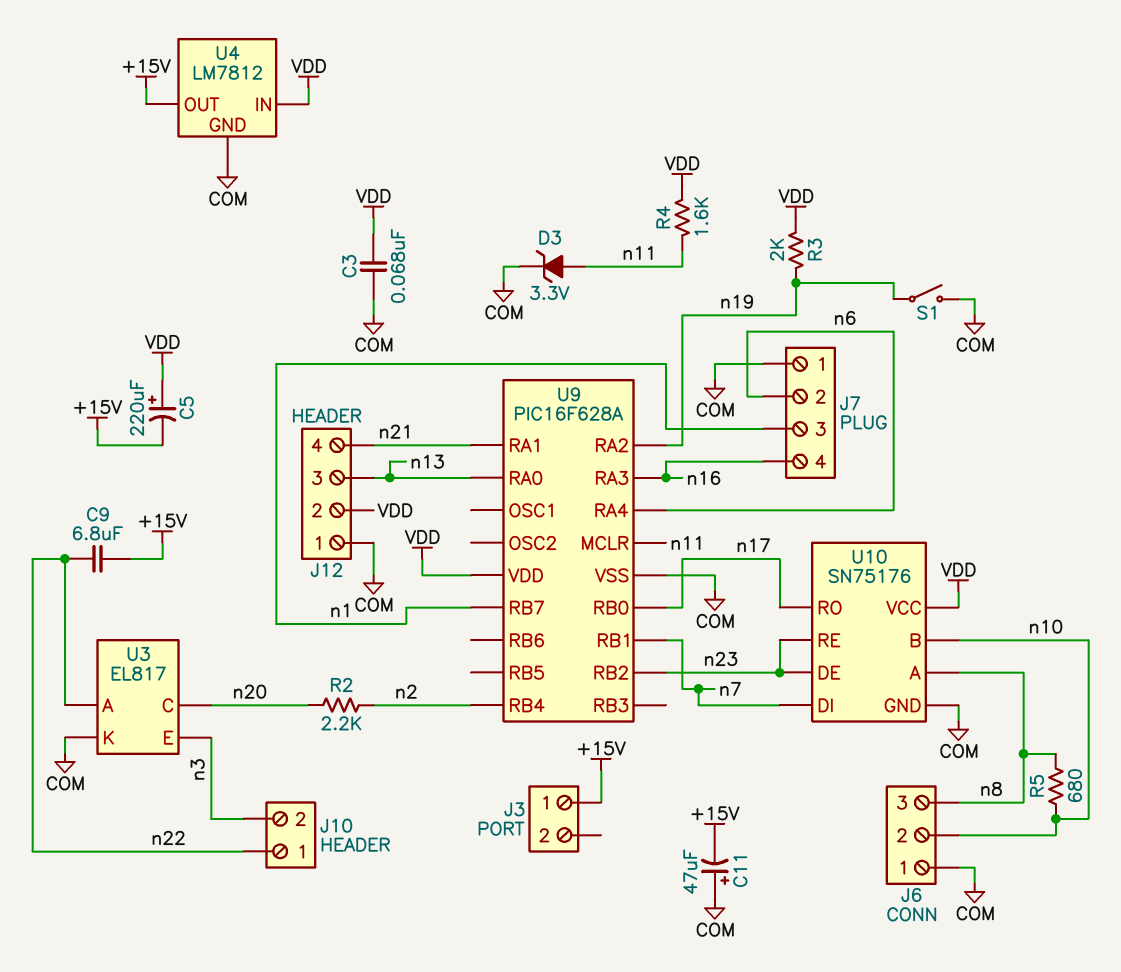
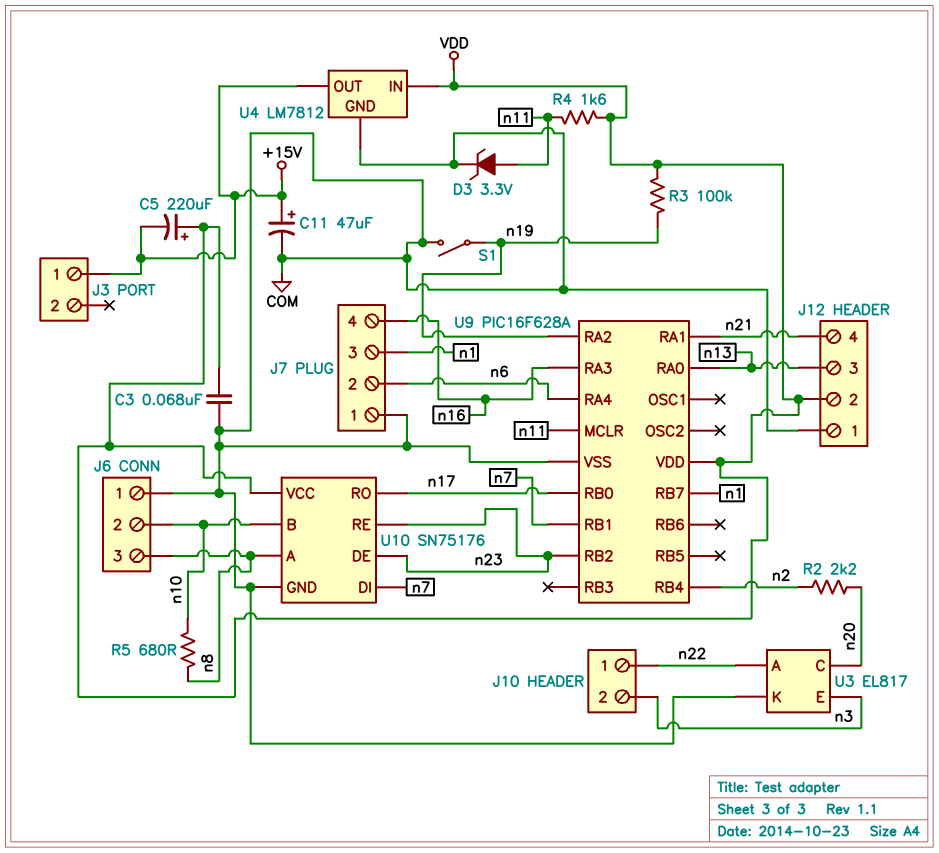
C9: 6.8uF (+15V, n22) -> none
C11: 47uF (plus COM, minus +15V) -> 47uF (plus +15V, minus COM)
R3: 2k (VDD, n19) -> 100k (VDD, n19)

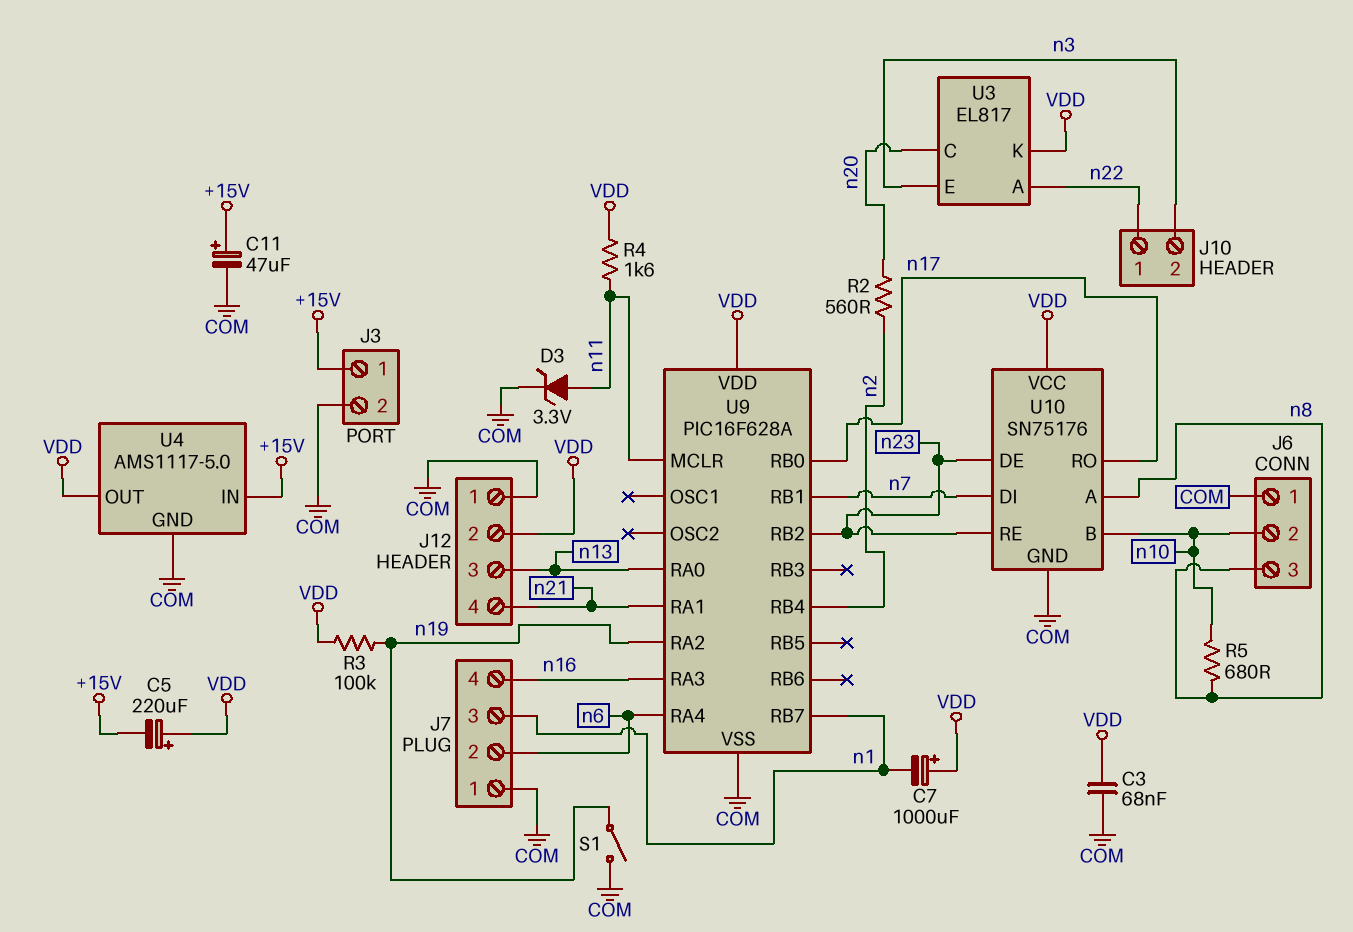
C7: none -> 1000uF (plus VDD, minus n1)
J3 pin 2: none -> COM
R2: 2.2k (n2, n20) -> 560 (n2, n20)
U3 pin K: COM -> VDD
U4: LM7812 -> AMS1117-5.0
U4 pin IN: VDD -> +15V
U4 pin OUT: +15V -> VDD

